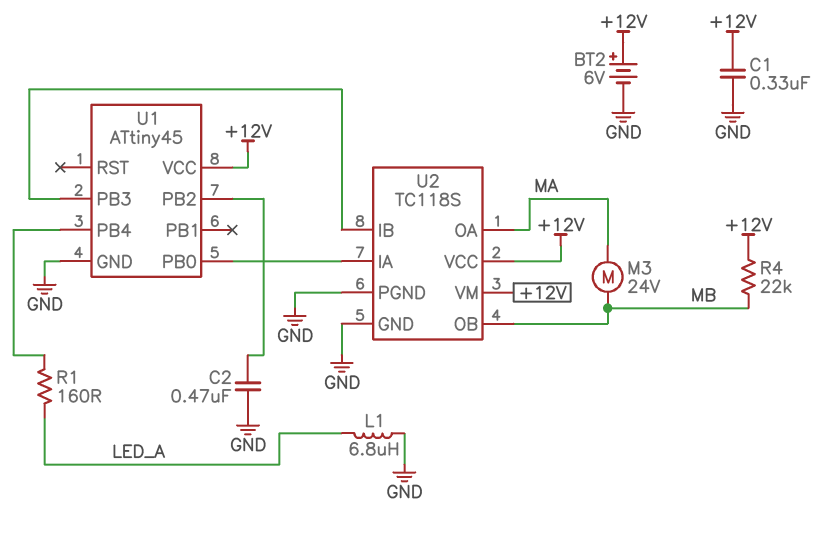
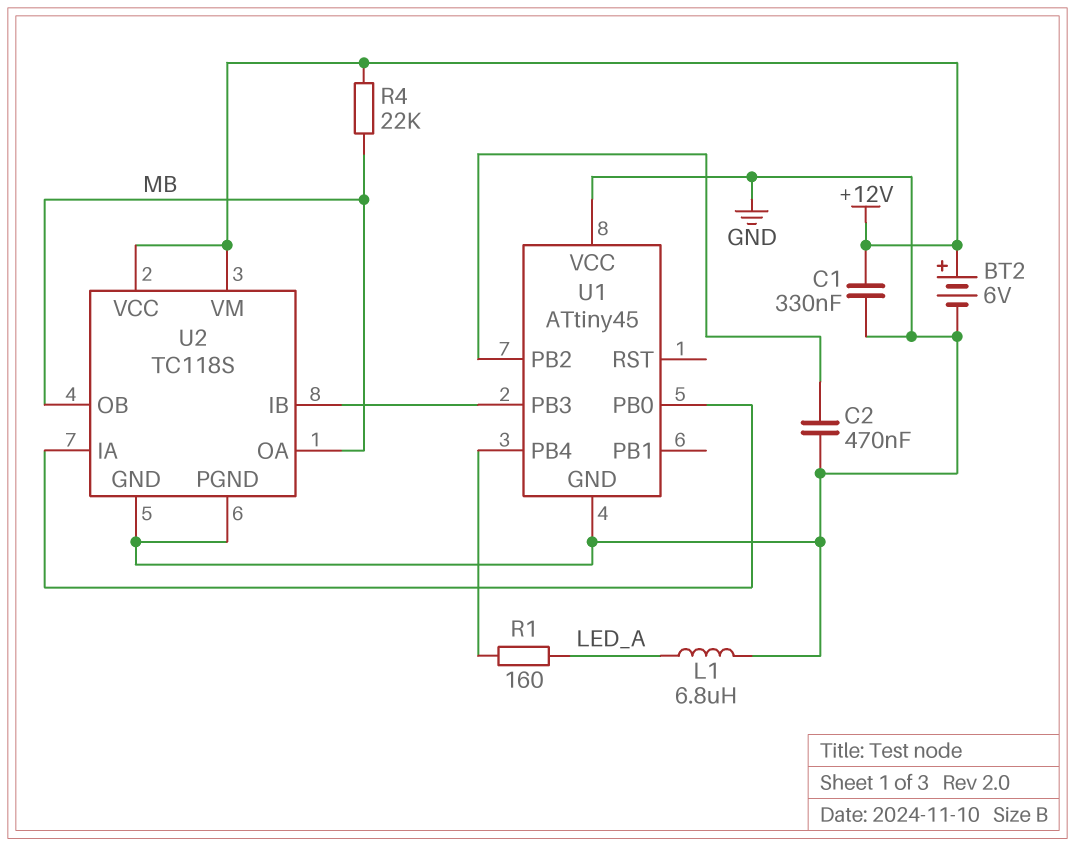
M3: motor 24V (MA, MB) -> none
U1 pin VCC: +12V -> GND
U2 pin OA: MA -> MB

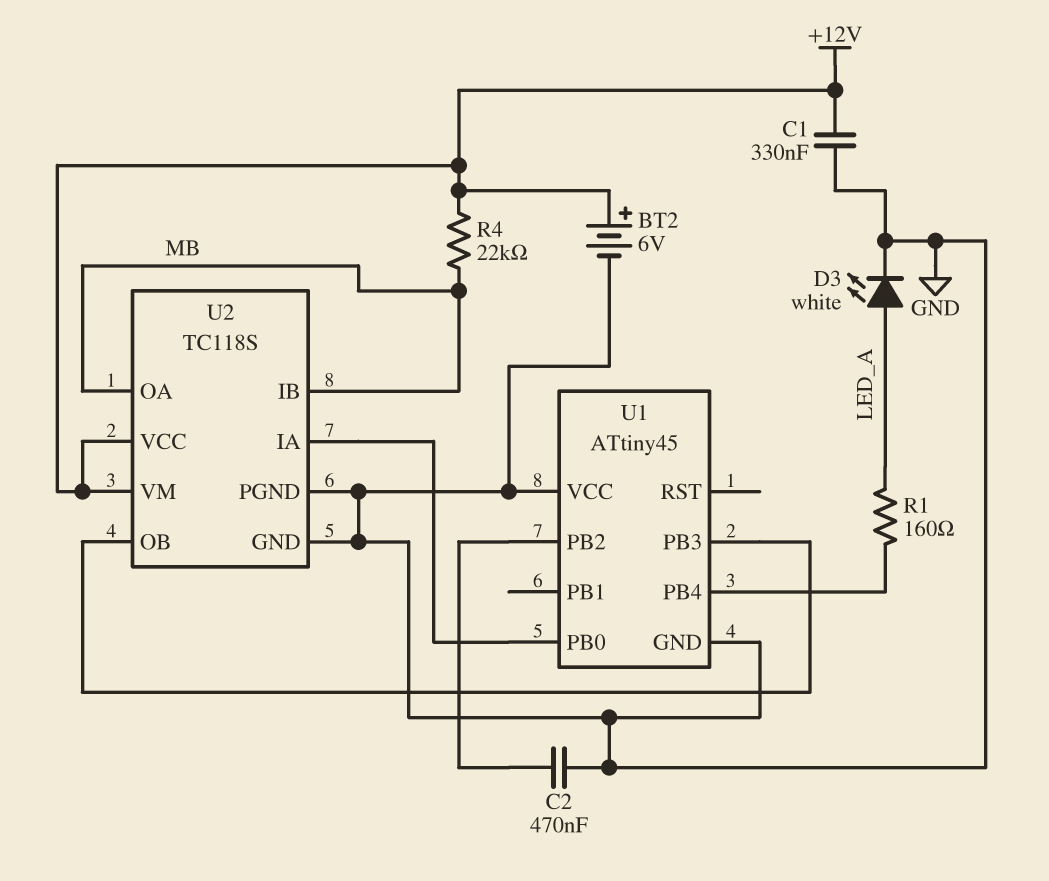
D3: none -> LED white (A LED_A, K GND)
L1: 6.8uH (GND, LED_A) -> none
U2 pin IB: U1/PB3 -> MB
U2 pin OB: MB -> U1/PB3

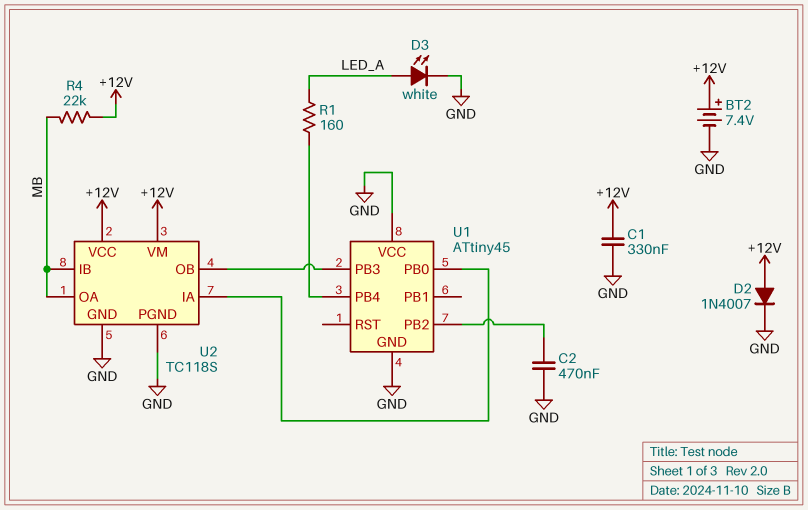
BT2: 6V (plus +12V, minus GND) -> 7.4V (plus +12V, minus GND)
D2: none -> diode 1N4007 (A +12V, K GND)

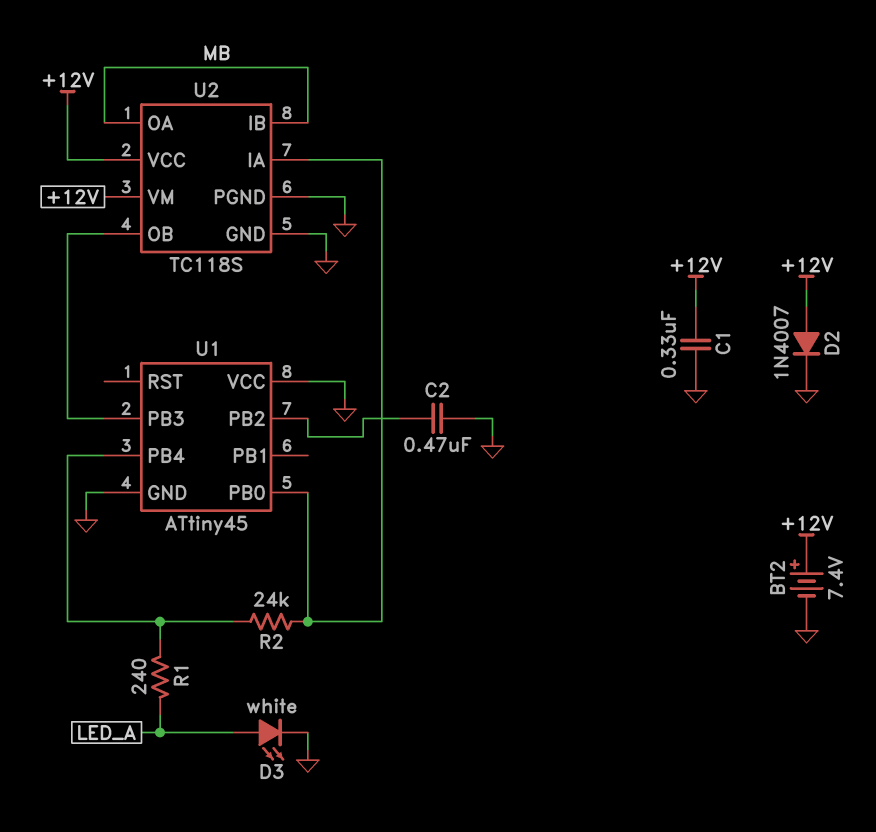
R1: 160 (LED_A, U1/PB4) -> 240 (LED_A, U1/PB4)
R2: none -> 24k (U1/PB0, U1/PB4)
R4: 22k (+12V, MB) -> none

